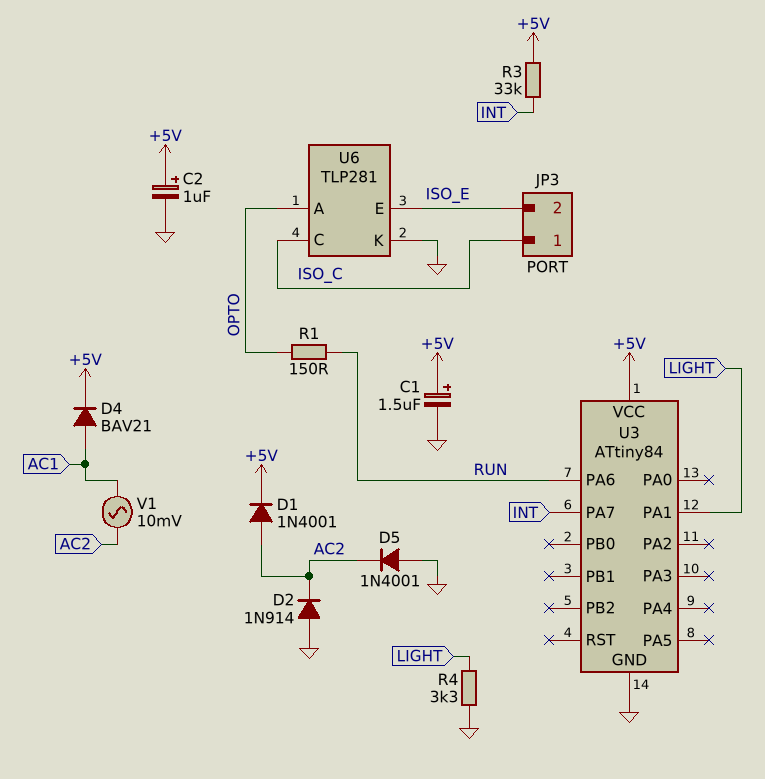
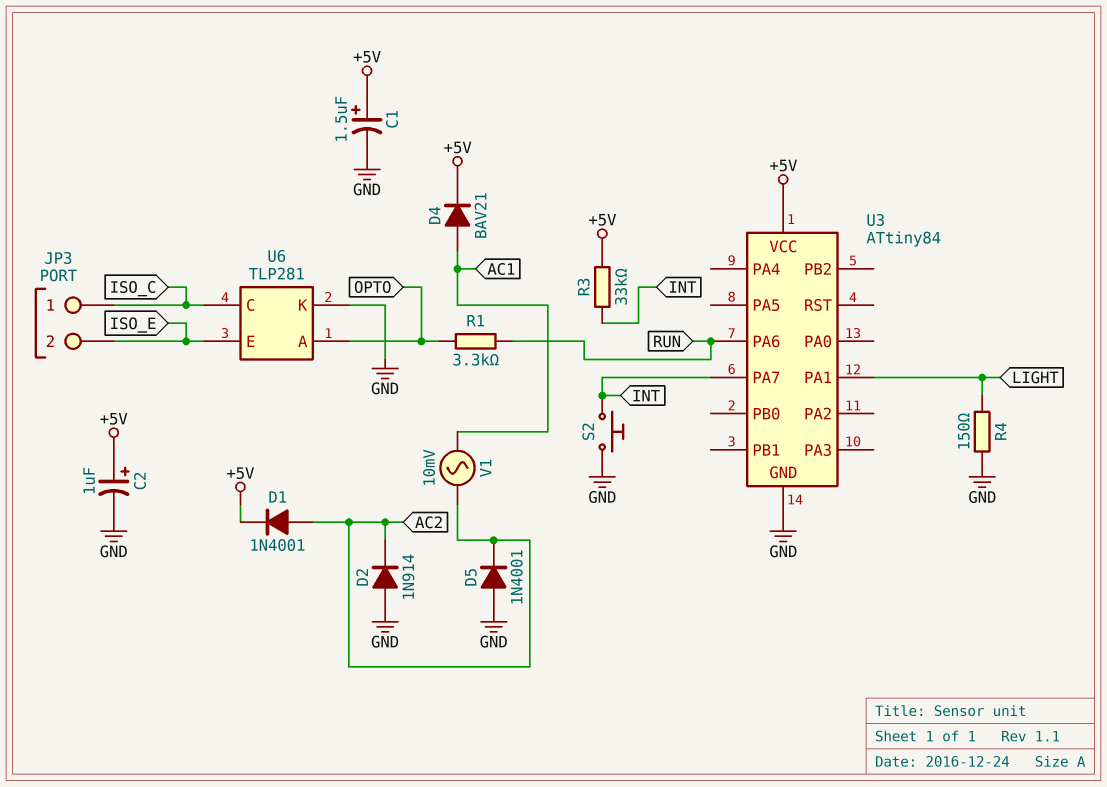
R1: 150 (OPTO, RUN) -> 3.3k (OPTO, RUN)
R4: 3.3k (GND, LIGHT) -> 150 (GND, LIGHT)
S2: none -> button (GND, INT)

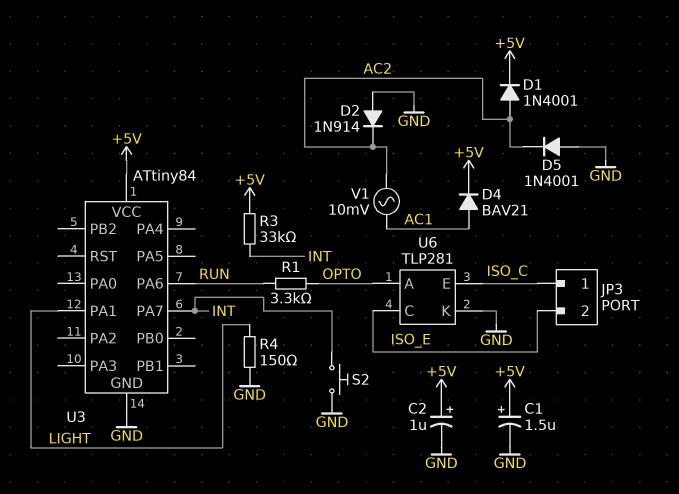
U6 pin C: ISO_C -> ISO_E
U6 pin E: ISO_E -> ISO_C

